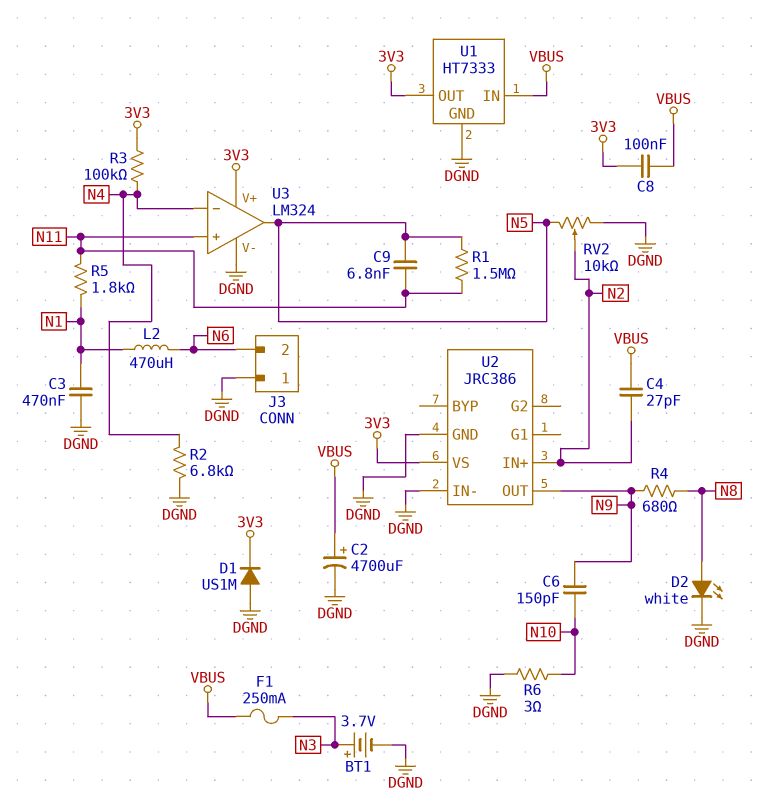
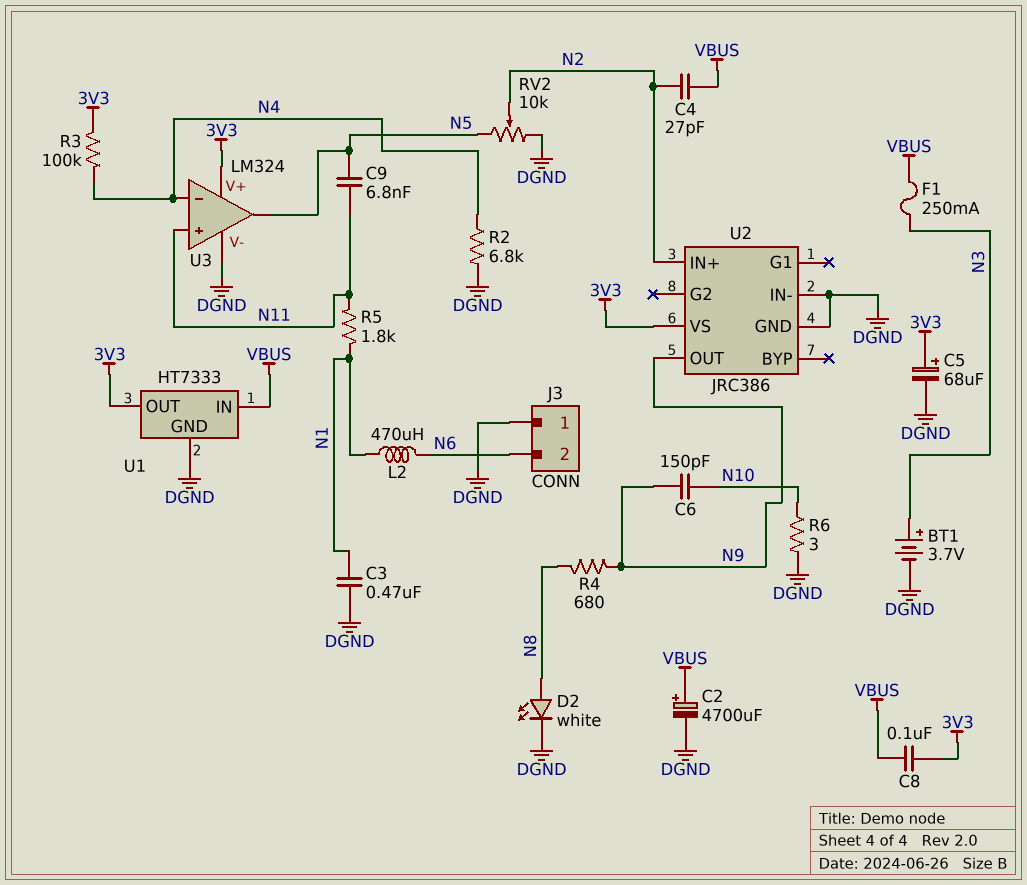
C5: none -> 68uF (plus 3V3, minus DGND)
D1: diode US1M (A DGND, K 3V3) -> none
R1: 1.5M (N5, N11) -> none

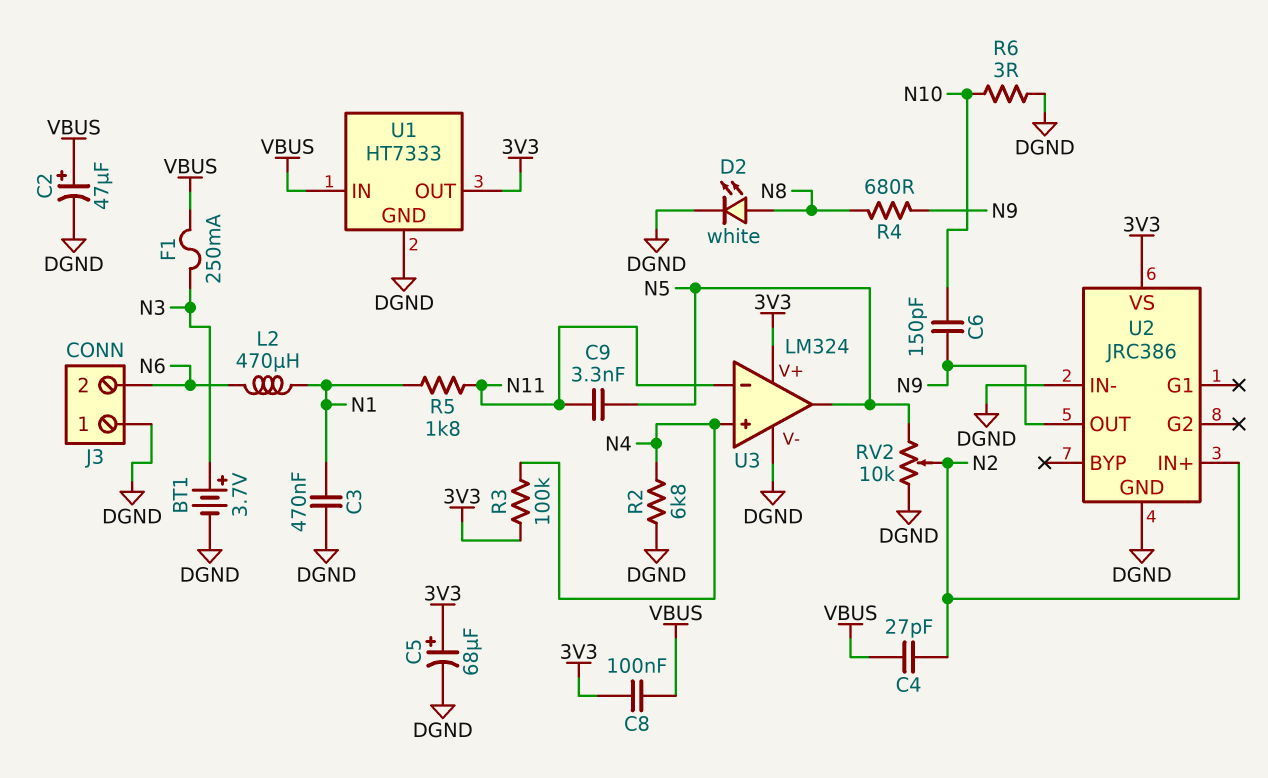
C2: 4700uF (plus VBUS, minus DGND) -> 47uF (plus VBUS, minus DGND)
C9: 6.8nF (N5, N11) -> 3.3nF (N5, N11)
U3 pin in+: N11 -> N4
U3 pin in-: N4 -> N11

